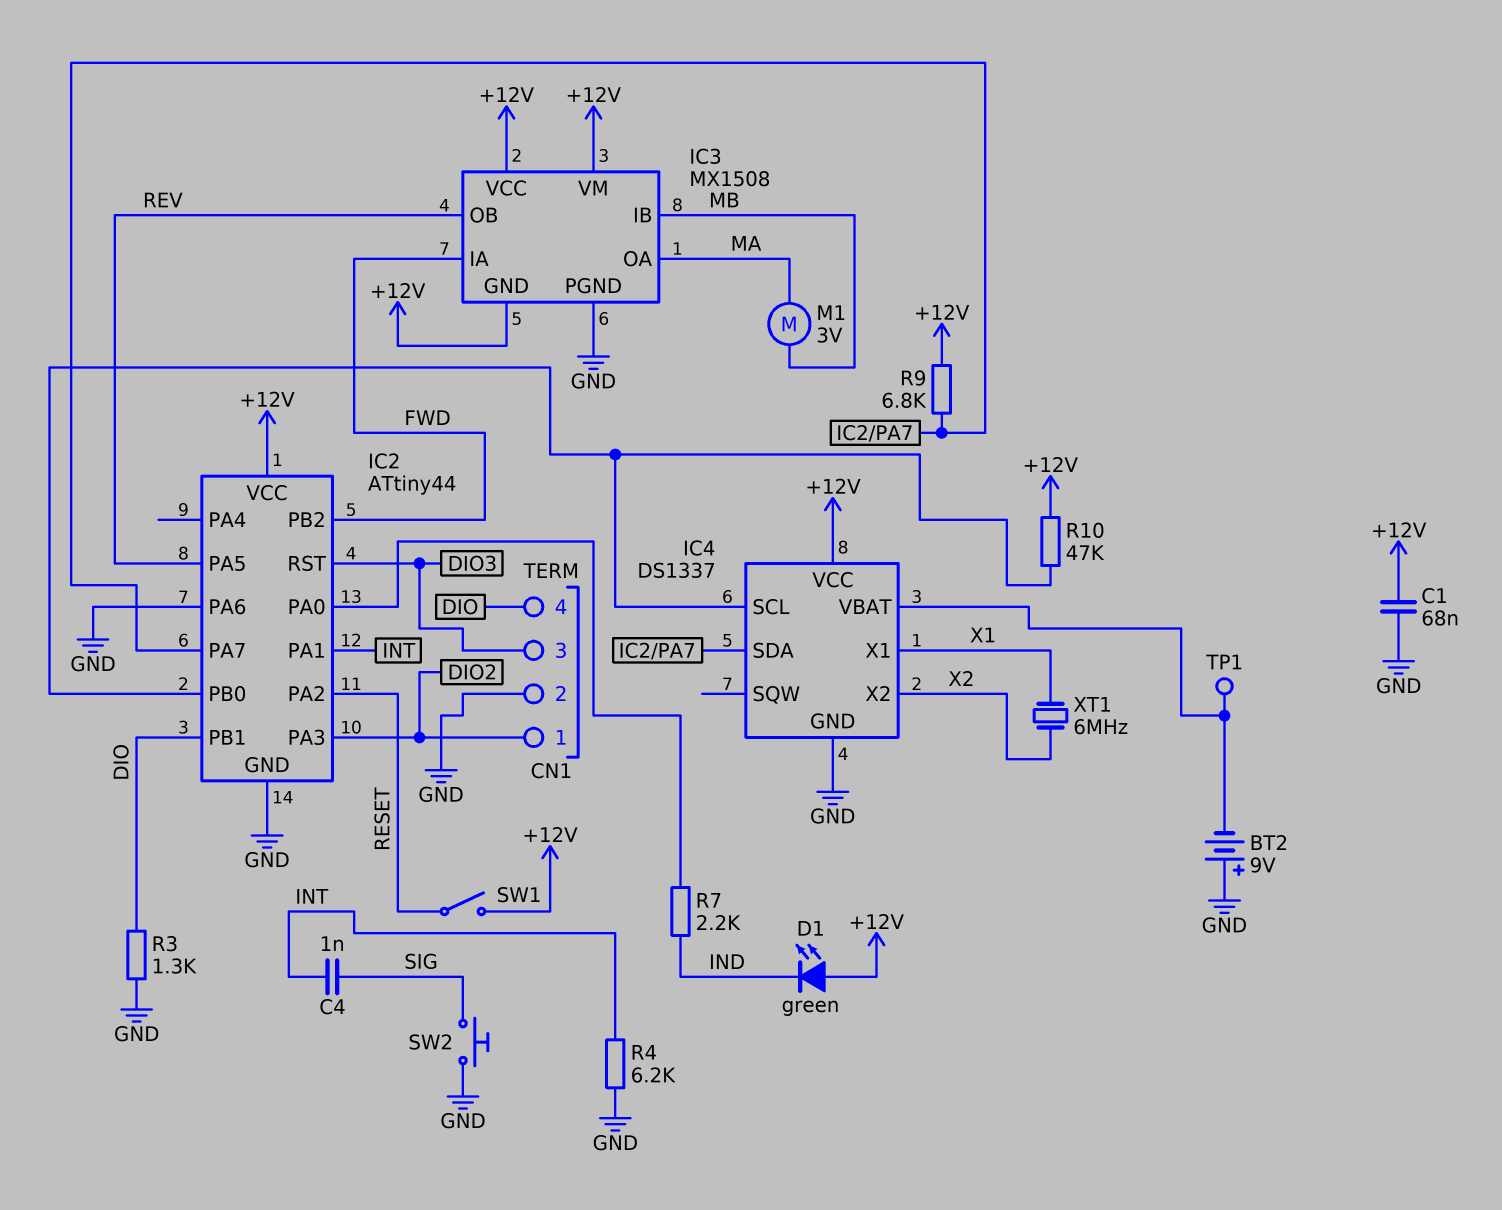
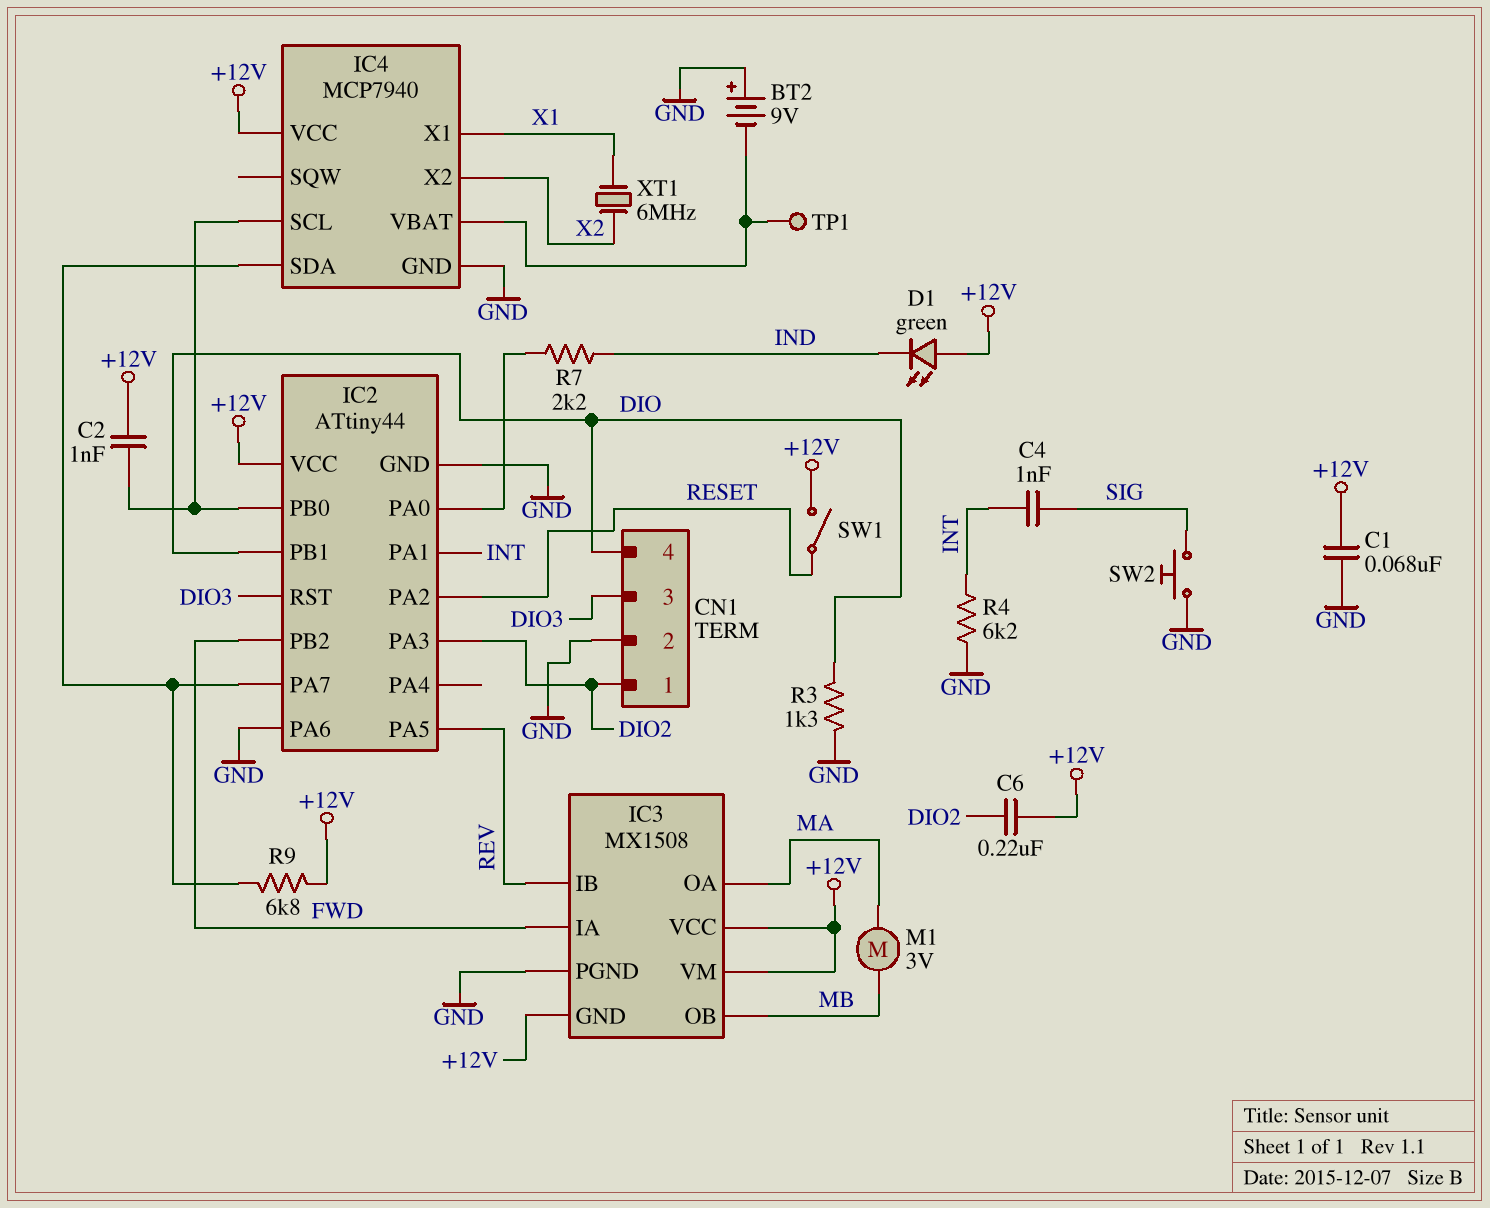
C2: none -> 1nF (+12V, IC2/PB0)
C6: none -> 220nF (+12V, DIO2)
IC3 pin IB: MB -> REV
IC3 pin OB: REV -> MB
IC4: DS1337 -> MCP7940
R10: 47k (+12V, IC2/PB0) -> none

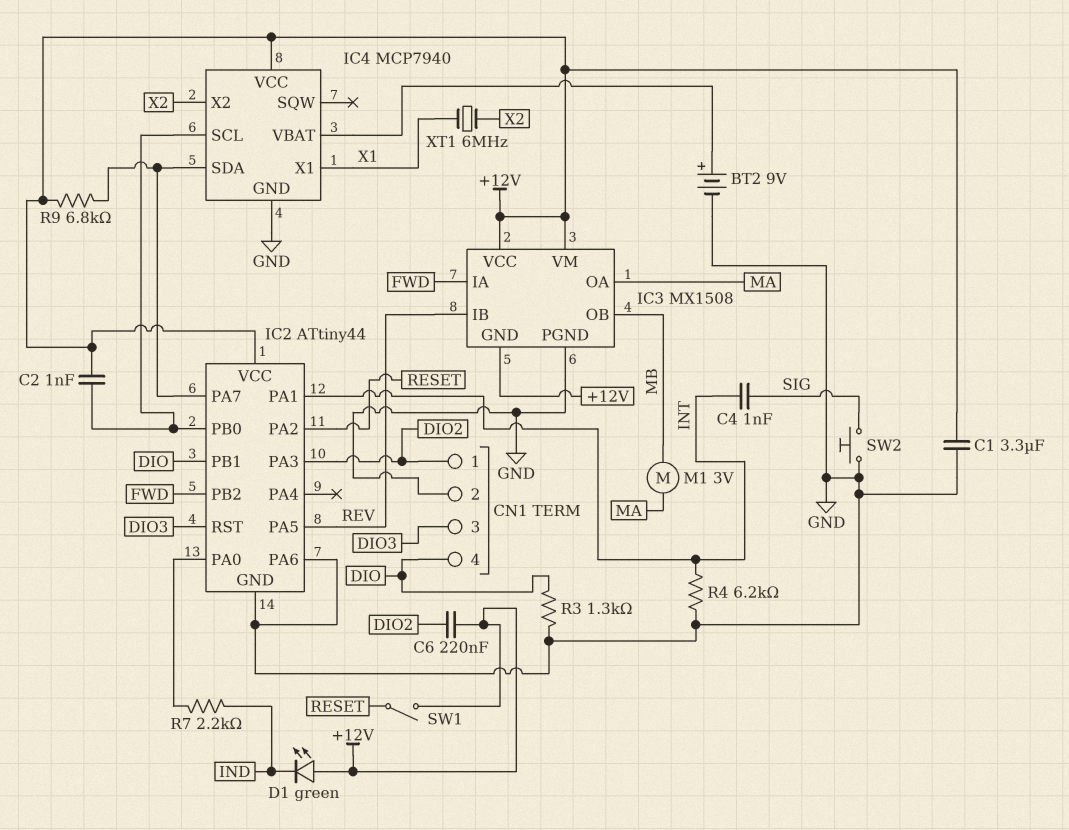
BT2: 9V (plus GND, minus IC4/VBAT) -> 9V (plus IC4/VBAT, minus GND)
C1: 68nF (+12V, GND) -> 3.3uF (+12V, GND)
TP1: test point (IC4/VBAT) -> none

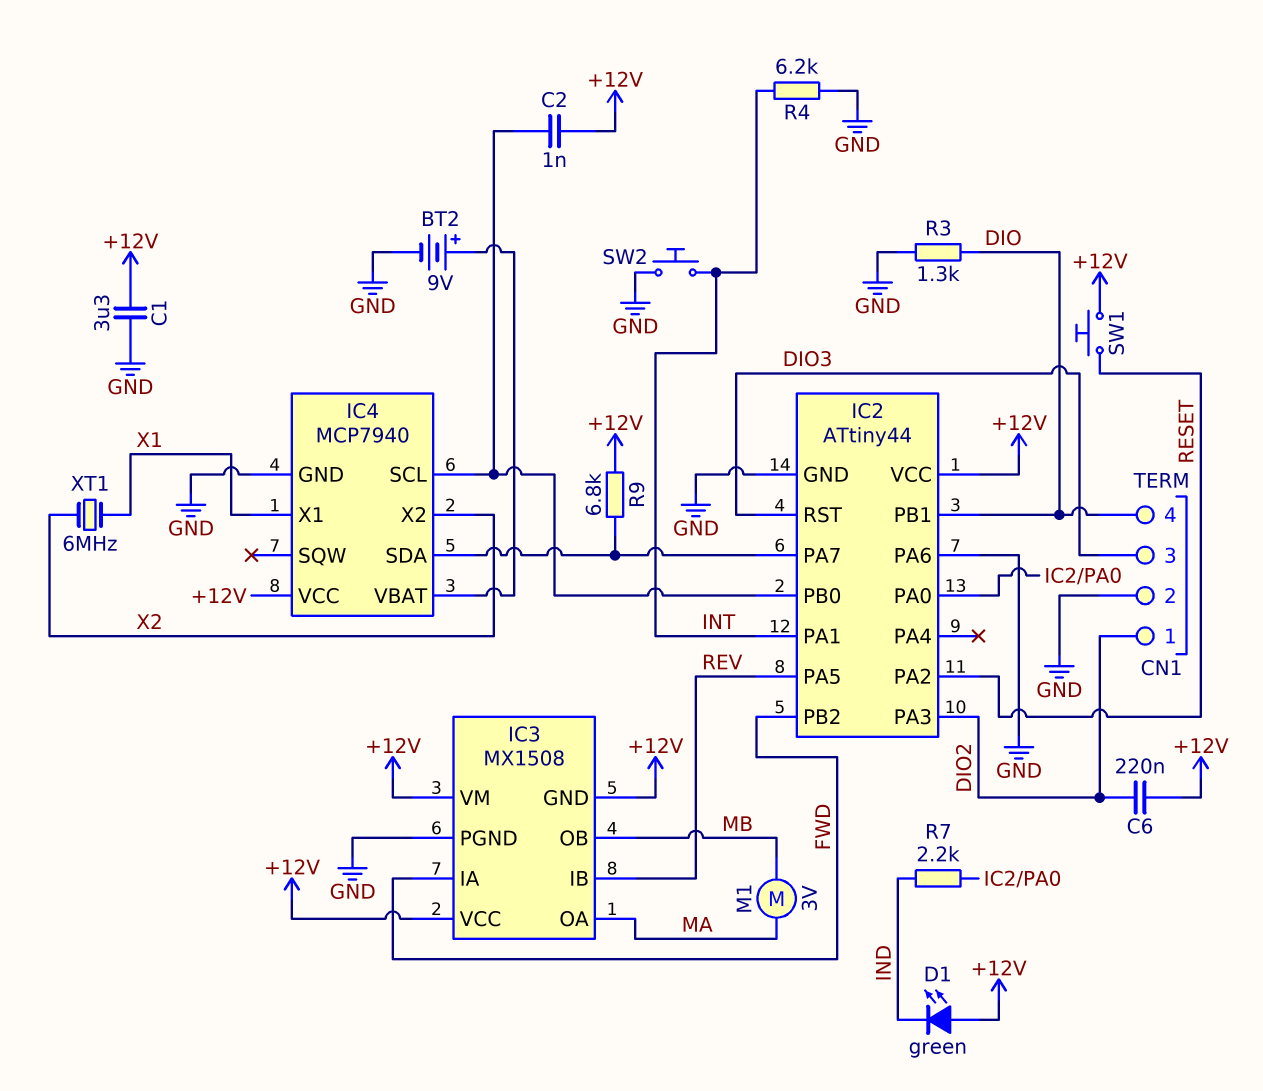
C4: 1nF (INT, SIG) -> none
SW1: switch (+12V, RESET) -> button (+12V, RESET)
SW2: button (GND, SIG) -> button (GND, INT)

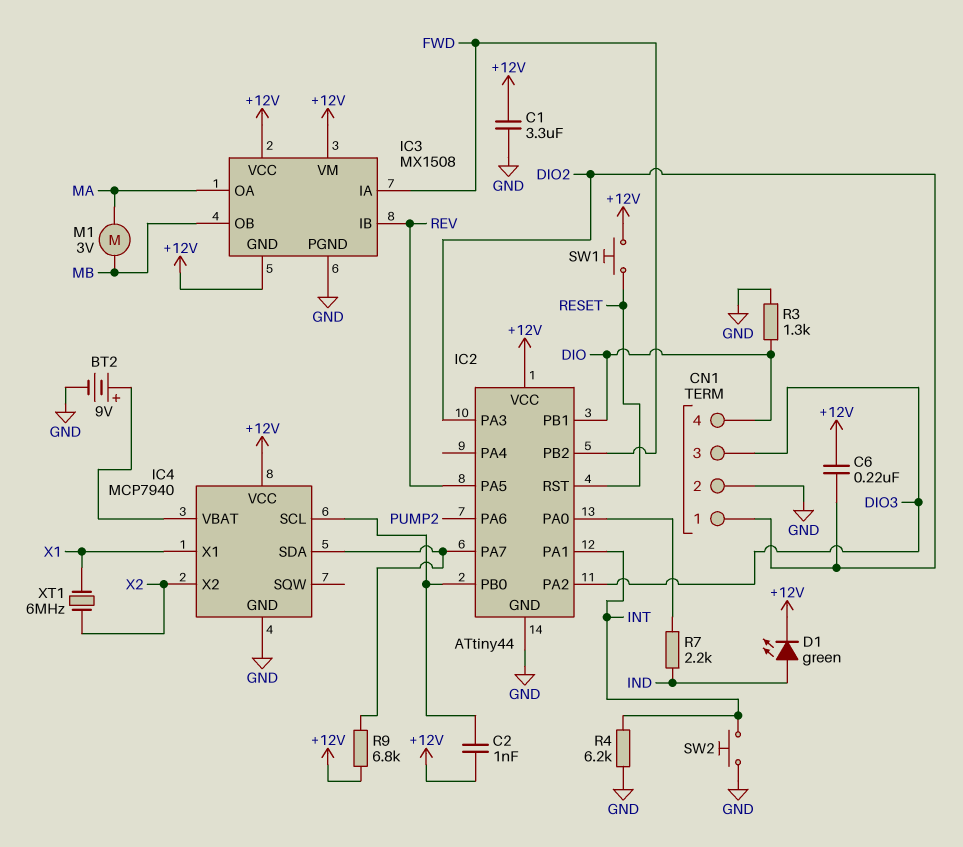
D1: LED green (A +12V, K IND) -> LED green (A IND, K +12V)
IC2 pin PA2: RESET -> DIO3
IC2 pin PA6: GND -> PUMP2
IC2 pin RST: DIO3 -> RESET

